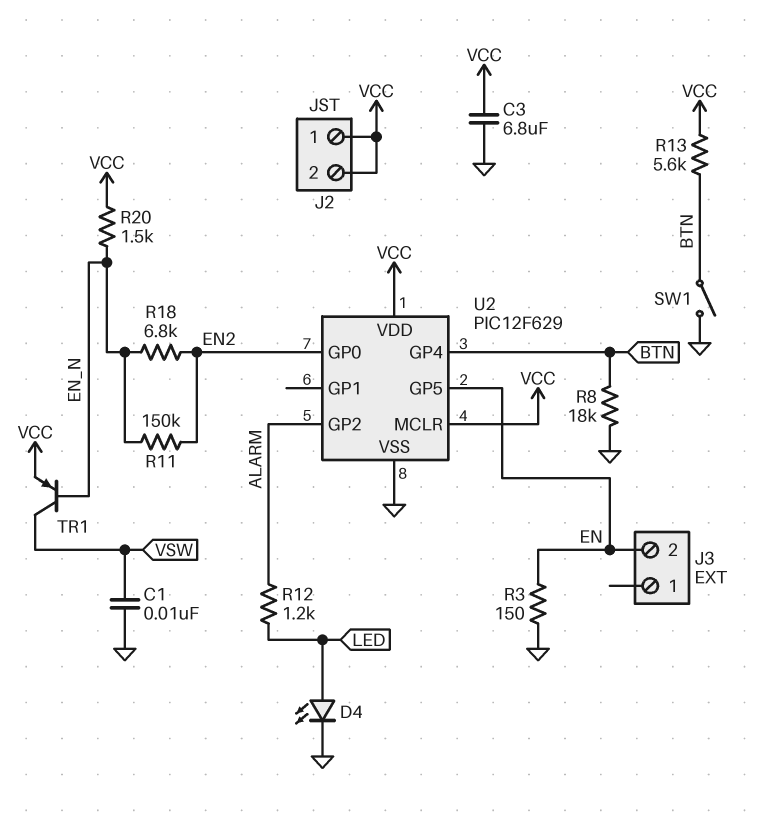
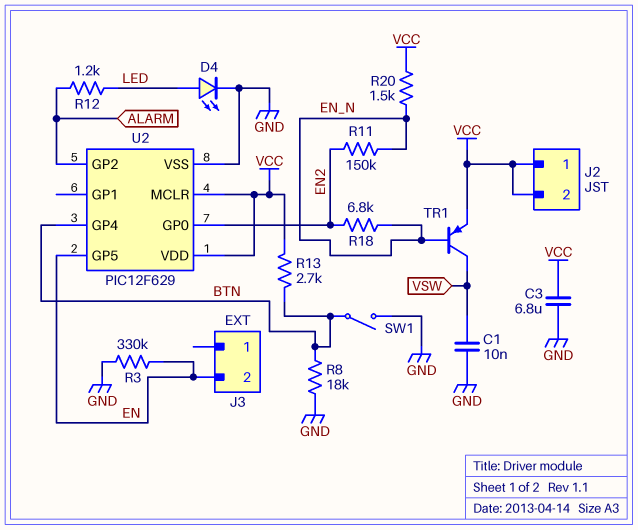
R3: 150 (EN, GND) -> 330k (EN, GND)
R13: 5.6k (BTN, VCC) -> 2.7k (BTN, VCC)

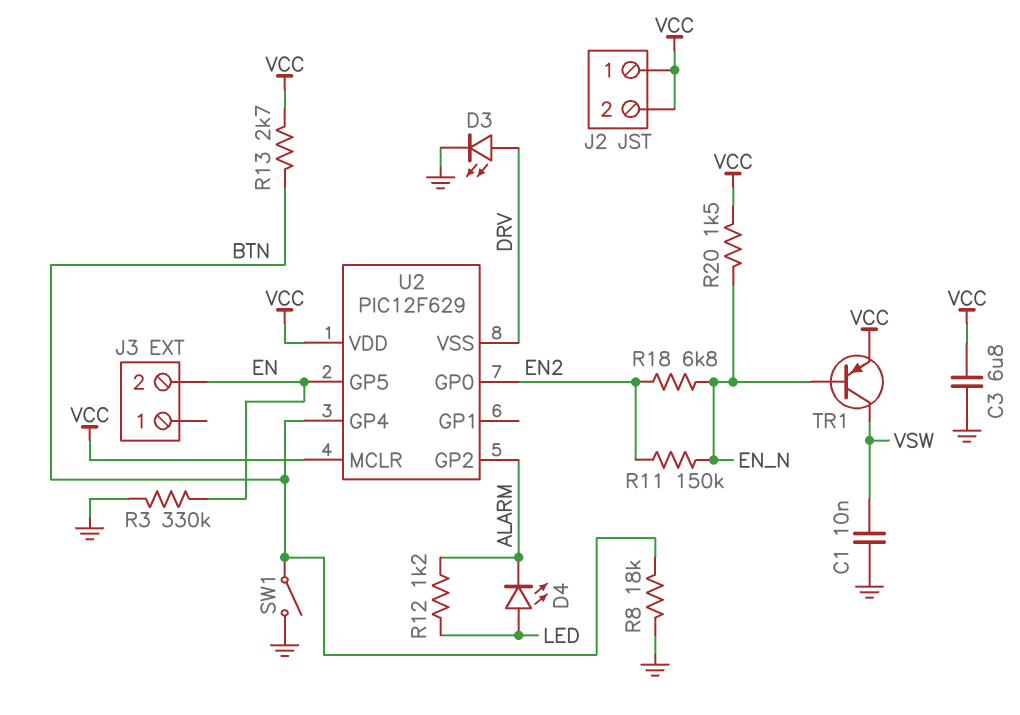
D3: none -> LED (A DRV, K GND)
D4: LED (A LED, K GND) -> LED (A LED, K ALARM)
U2 pin VSS: GND -> DRV

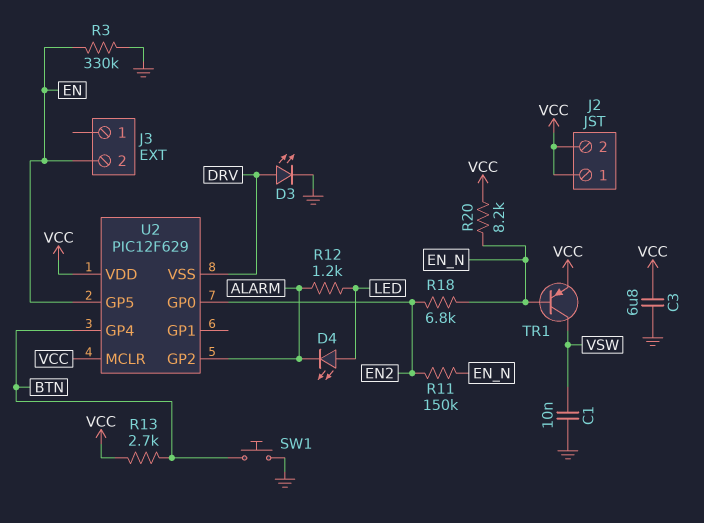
R8: 18k (BTN, GND) -> none
R20: 1.5k (EN_N, VCC) -> 8.2k (EN_N, VCC)
SW1: switch (BTN, GND) -> button (BTN, GND)

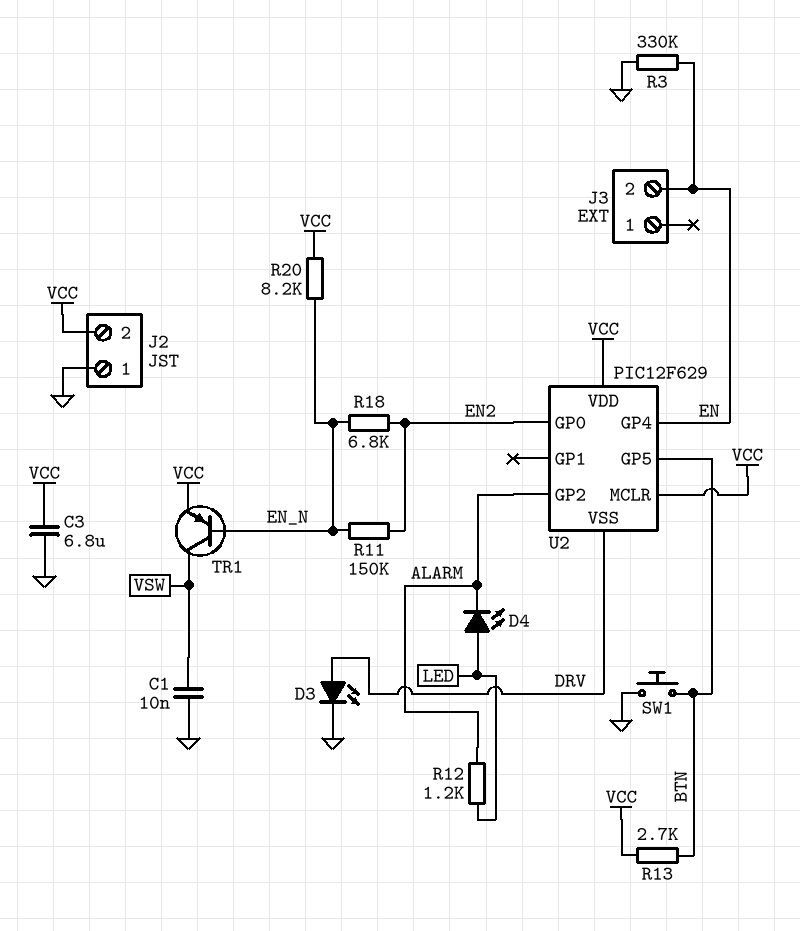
J2 pin 1: VCC -> GND
U2 pin GP4: BTN -> EN
U2 pin GP5: EN -> BTN

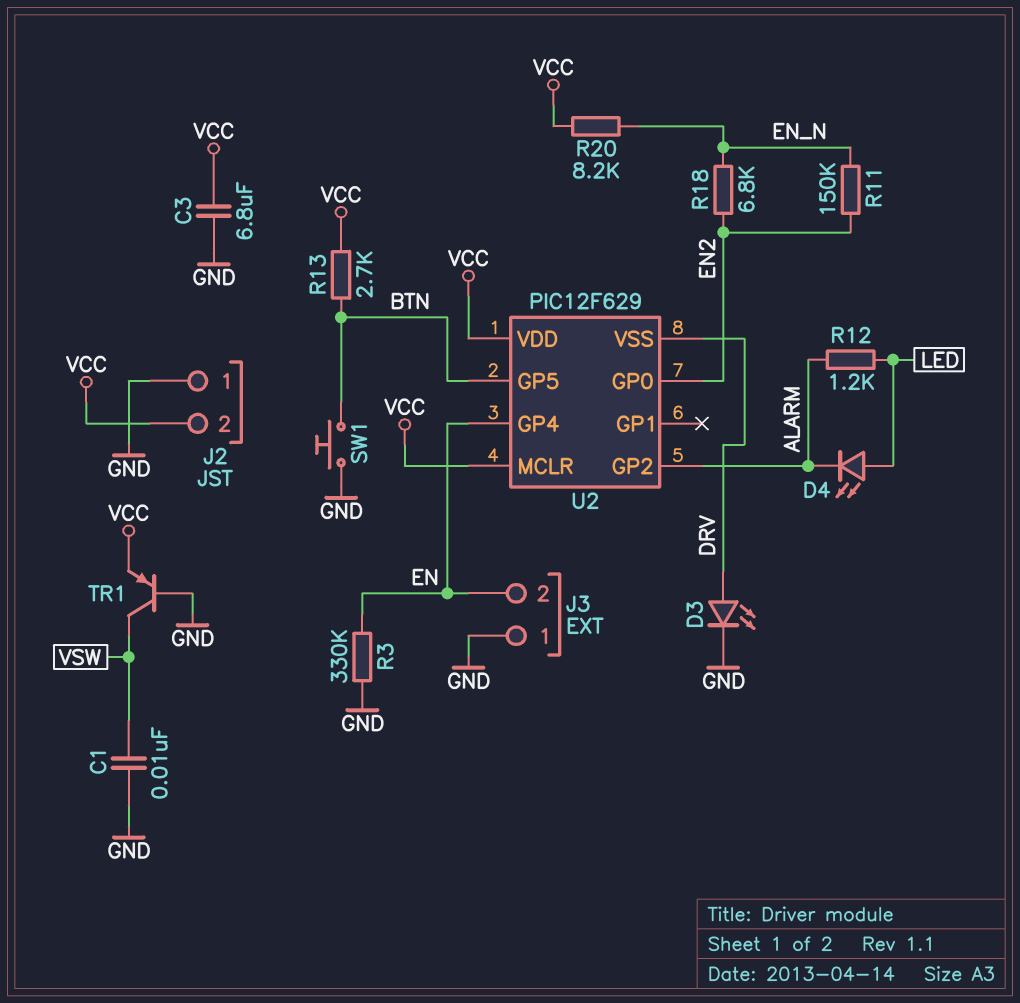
J3 pin 1: none -> GND
TR1: PNP (B EN_N, C VSW, E VCC) -> PNP (B GND, C VSW, E VCC)

